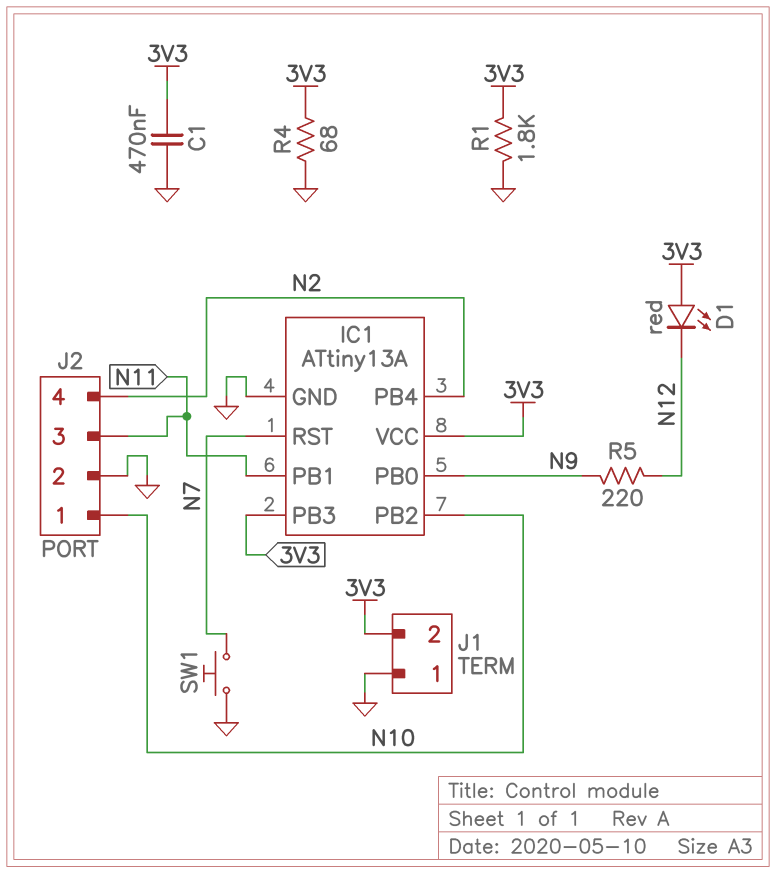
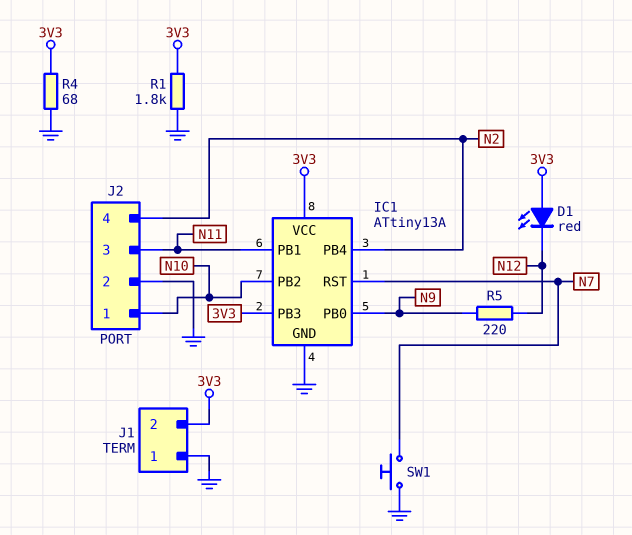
C1: 470nF (3V3, GND) -> none

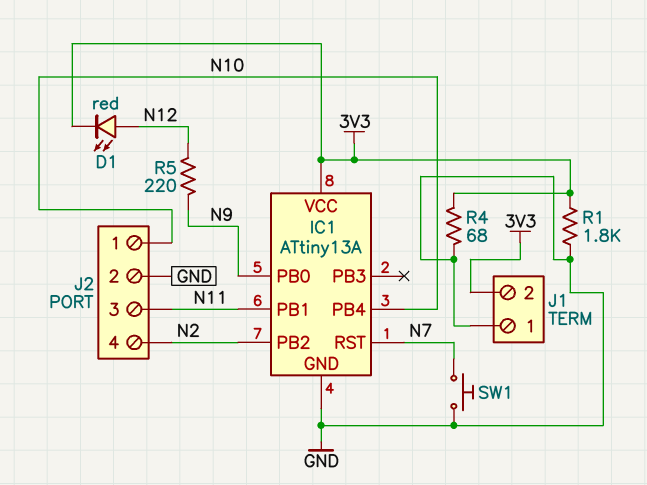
D1: LED red (A 3V3, K N12) -> LED red (A N12, K 3V3)
IC1 pin PB2: N10 -> N2
IC1 pin PB3: 3V3 -> none
IC1 pin PB4: N2 -> N10

